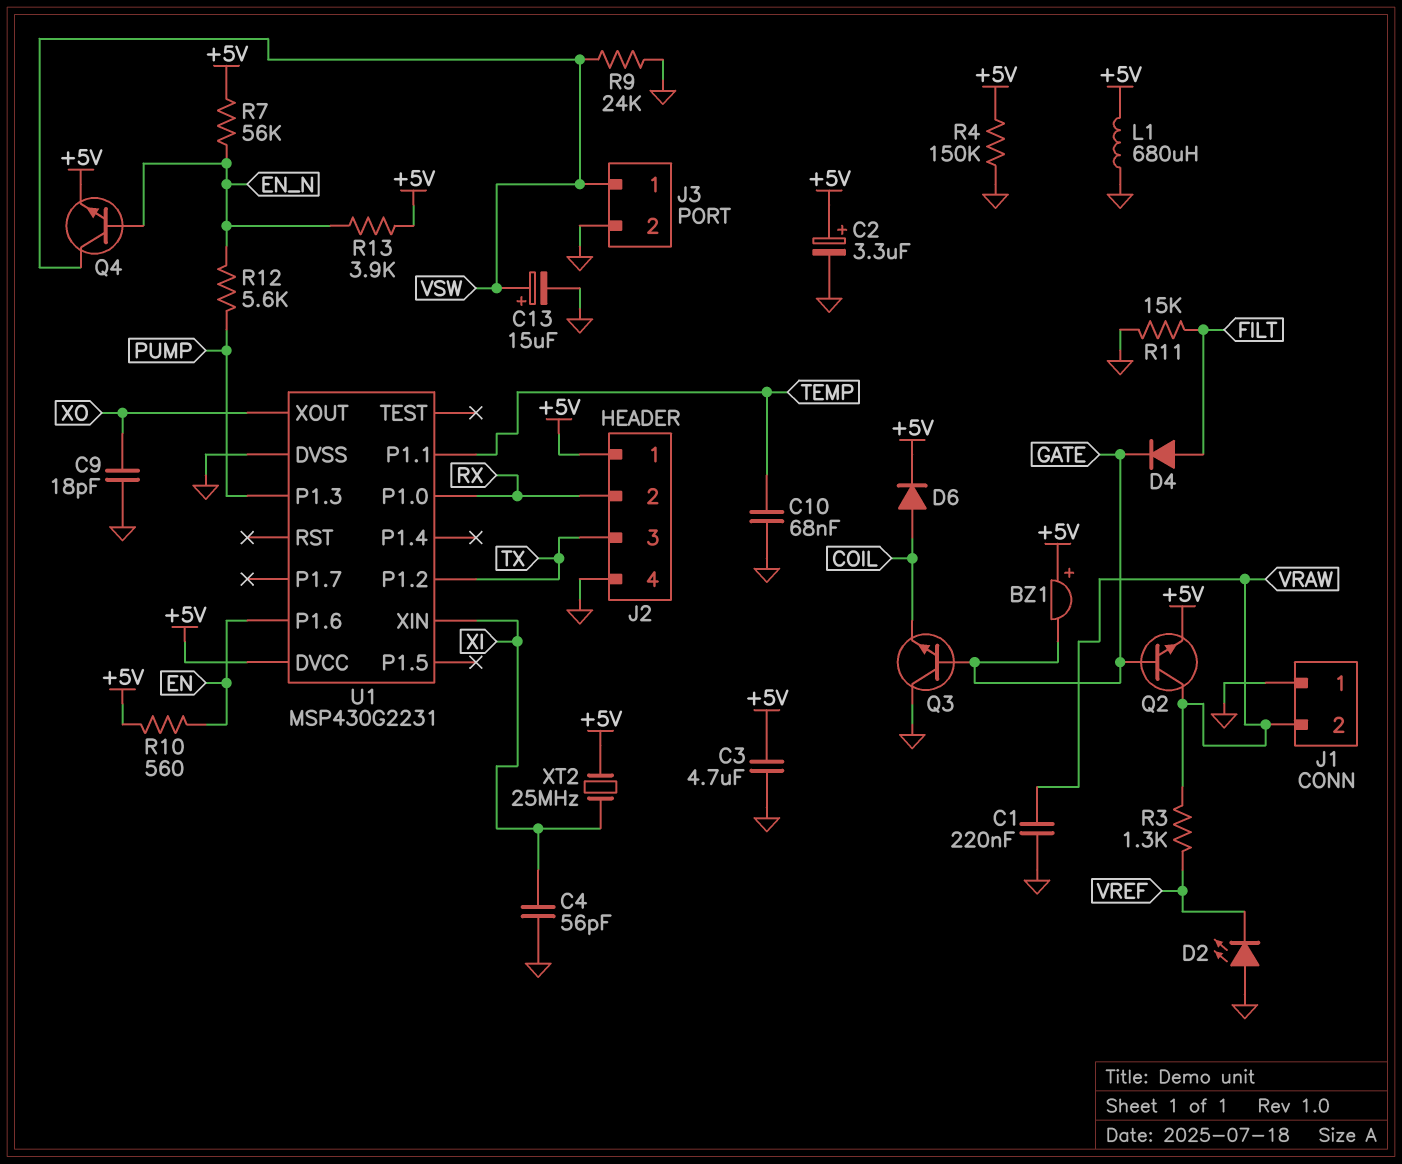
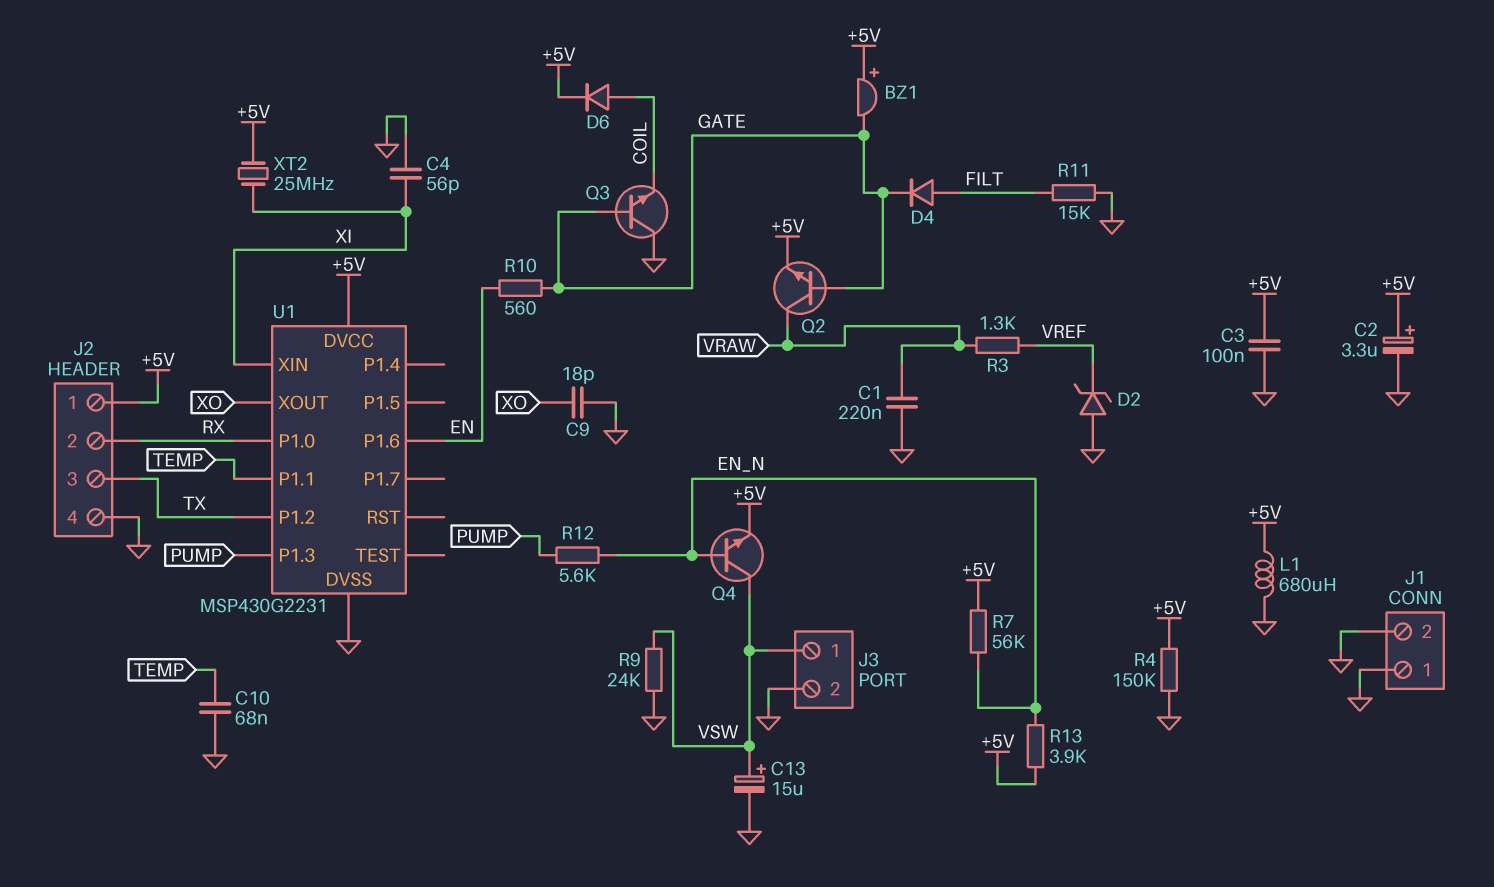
C3: 4.7uF (+5V, GND) -> 100nF (+5V, GND)
D2: LED (A GND, K VREF) -> zener (A GND, K VREF)
J1 pin 2: VRAW -> GND
R10: 560 (+5V, EN) -> 560 (EN, GATE)

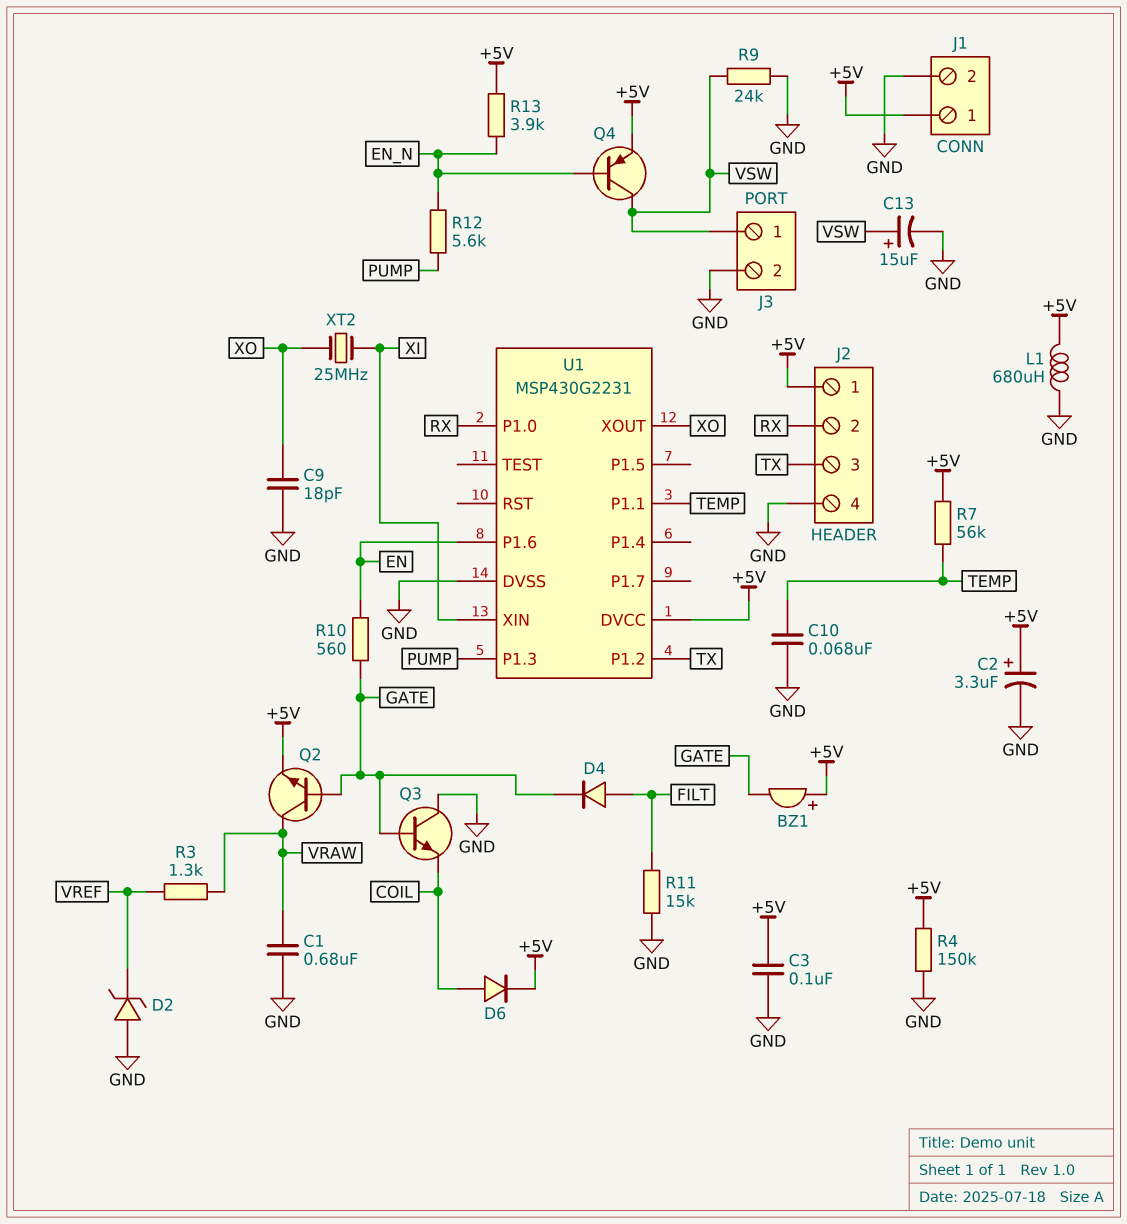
C1: 220nF (GND, VRAW) -> 680nF (GND, VRAW)
C4: 56pF (GND, XI) -> none
J1 pin 1: GND -> +5V
Q4: NPN (B EN_N, C VSW, E +5V) -> PNP (B EN_N, C VSW, E +5V)
R7: 56k (+5V, EN_N) -> 56k (+5V, TEMP)
XT2: 25MHz (+5V, XI) -> 25MHz (XI, XO)

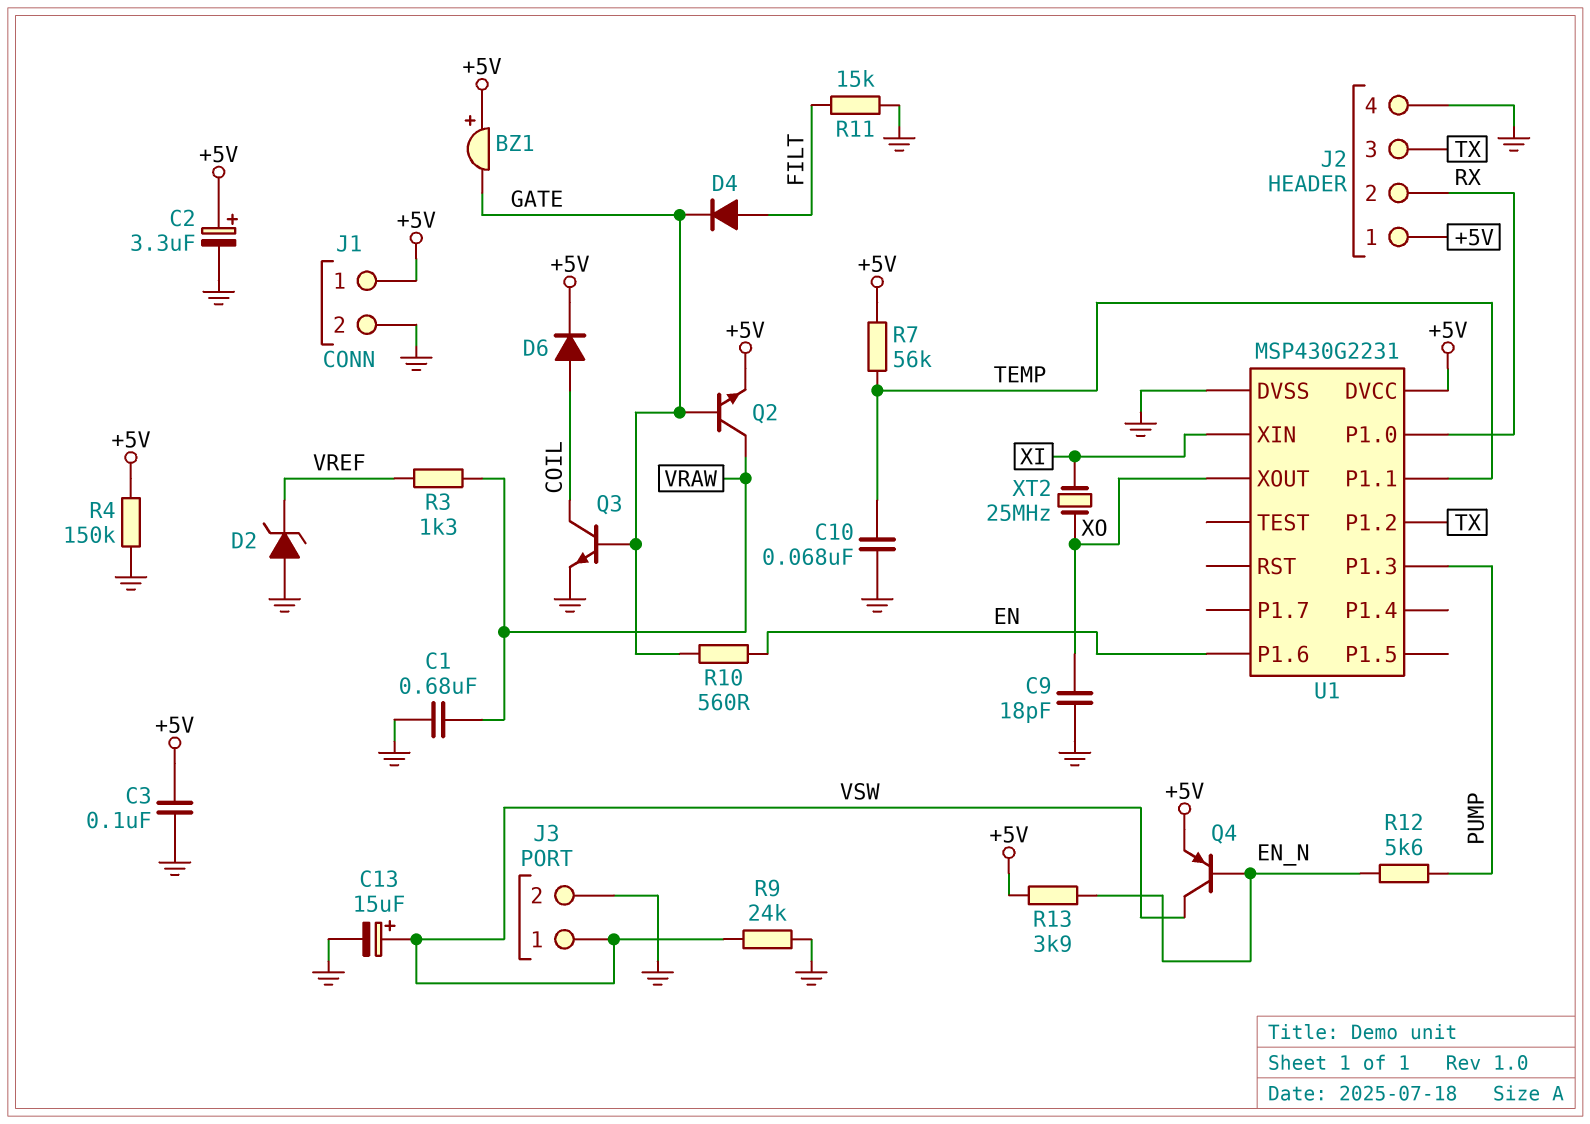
L1: 680uH (+5V, GND) -> none
Q3: NPN (B GATE, C GND, E COIL) -> NPN (B GATE, C COIL, E GND)

